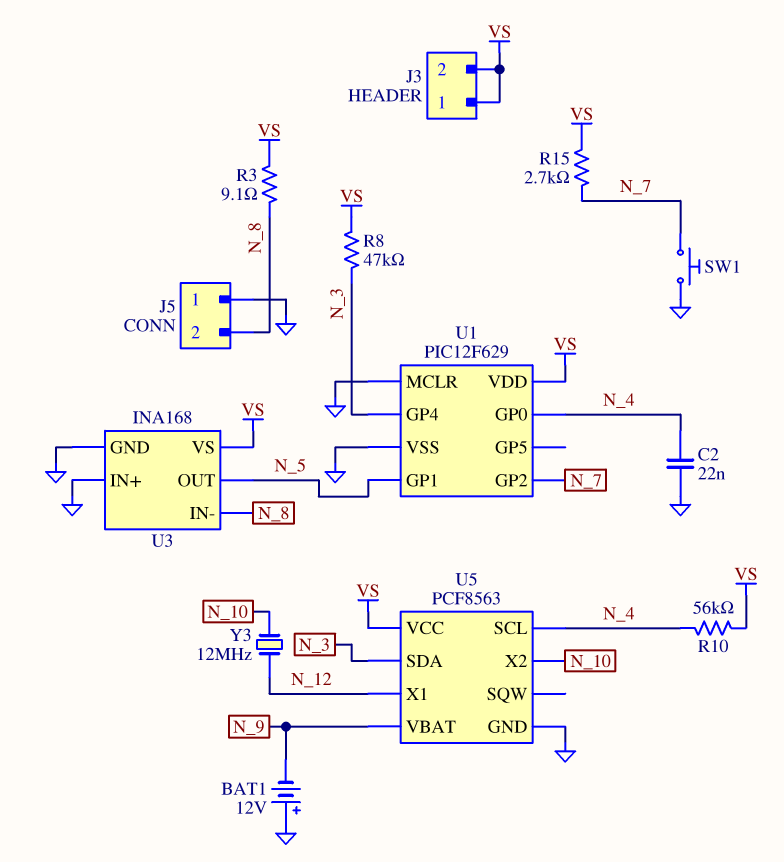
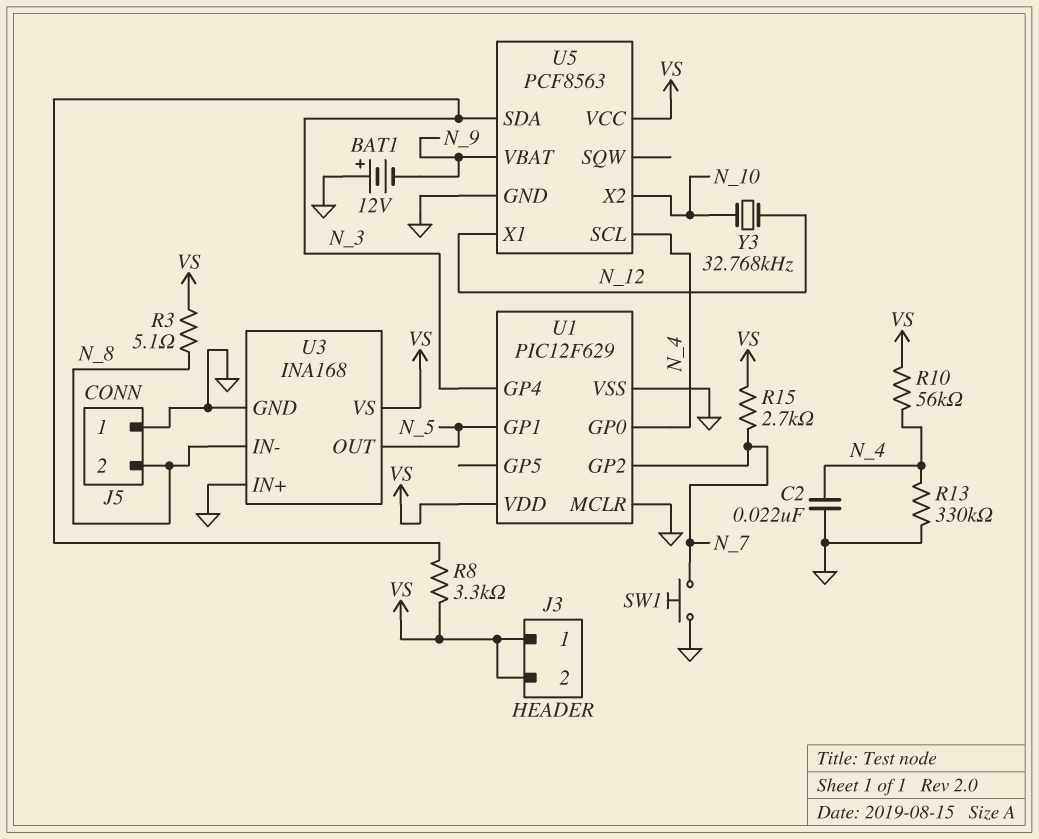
R3: 9.1 (N_8, VS) -> 5.1 (N_8, VS)
R8: 47k (N_3, VS) -> 3.3k (N_3, VS)
R13: none -> 330k (GND, N_4)
Y3: 12MHz (N_10, N_12) -> 32.768kHz (N_10, N_12)

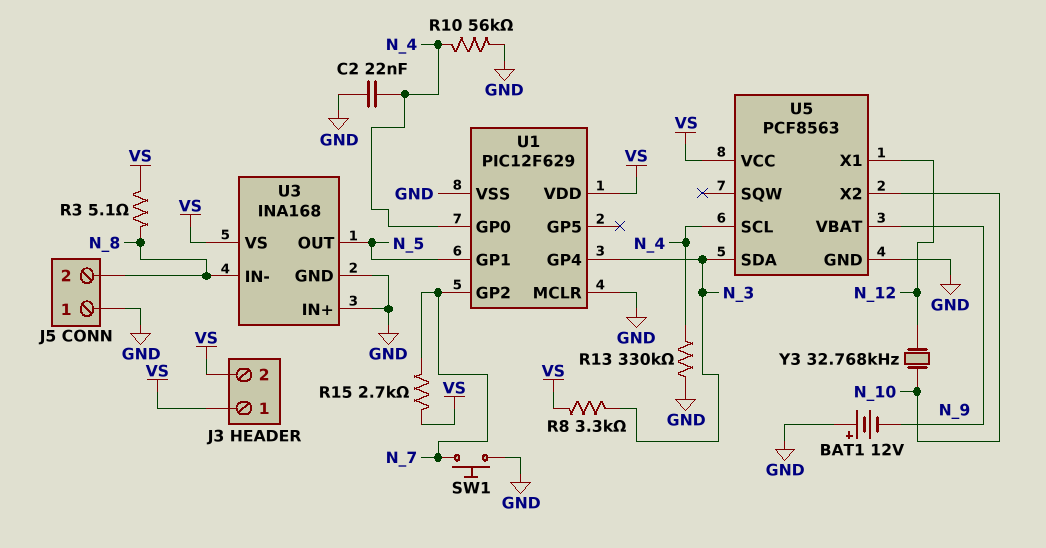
R10: 56k (N_4, VS) -> 56k (GND, N_4)

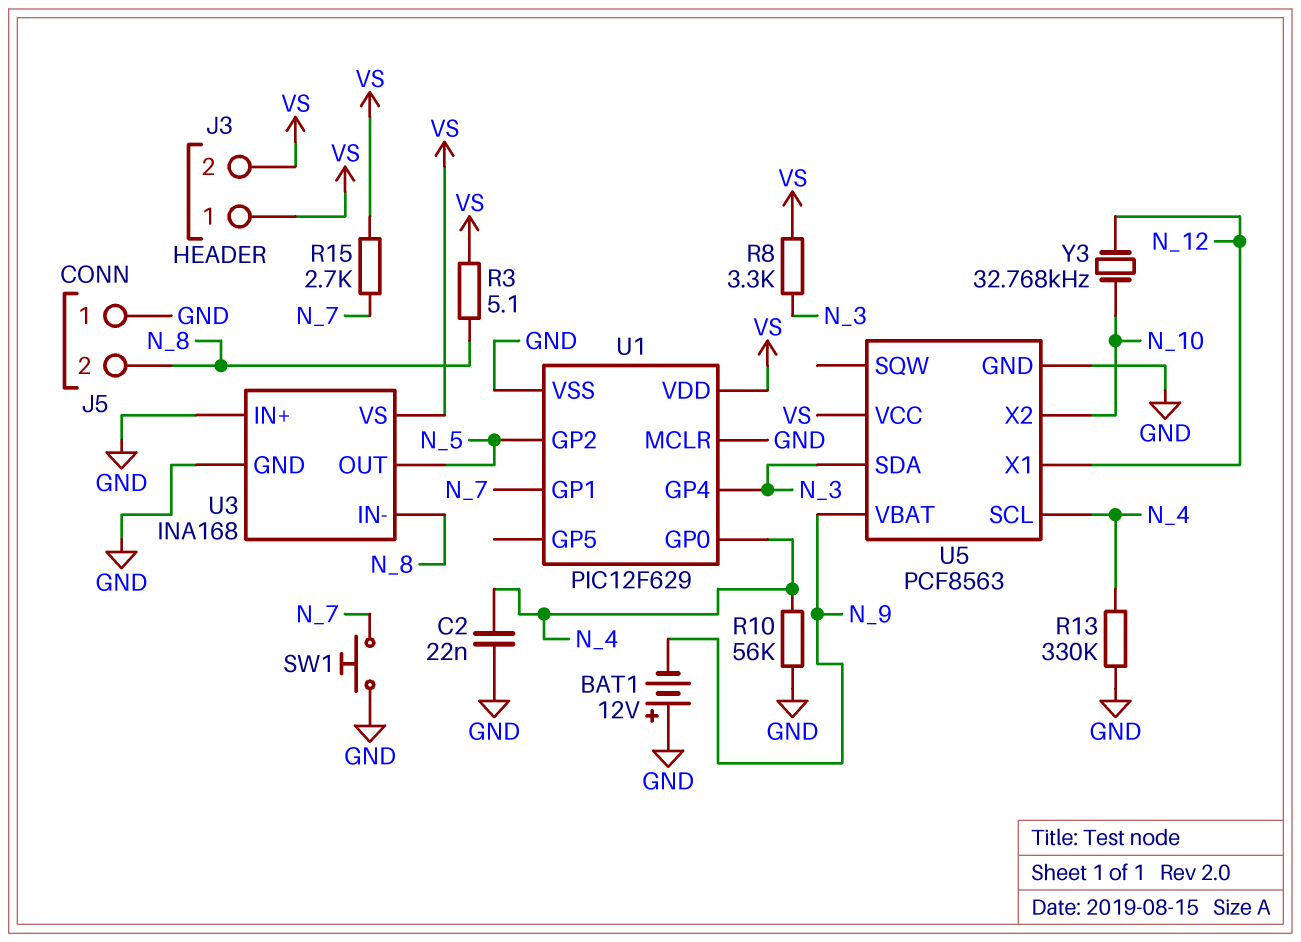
U1 pin GP1: N_5 -> N_7
U1 pin GP2: N_7 -> N_5

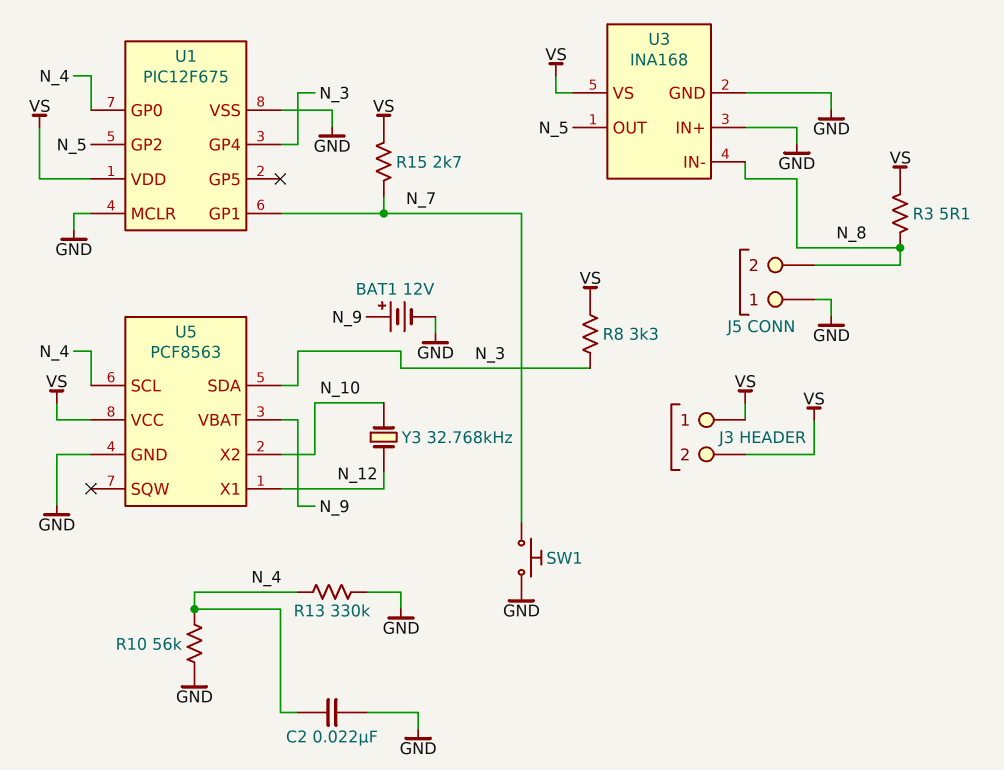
BAT1: 12V (plus GND, minus N_9) -> 12V (plus N_9, minus GND)
U1: PIC12F629 -> PIC12F675

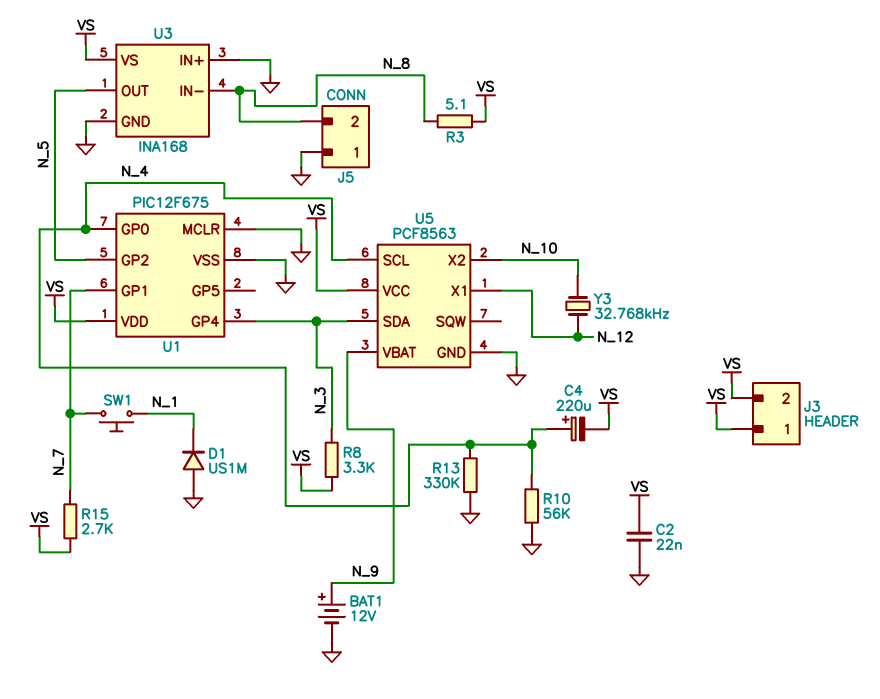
C2: 22nF (GND, N_4) -> 22nF (GND, VS)
C4: none -> 220uF (plus N_4, minus VS)
D1: none -> diode US1M (A GND, K N_1)
SW1: button (GND, N_7) -> button (N_1, N_7)

